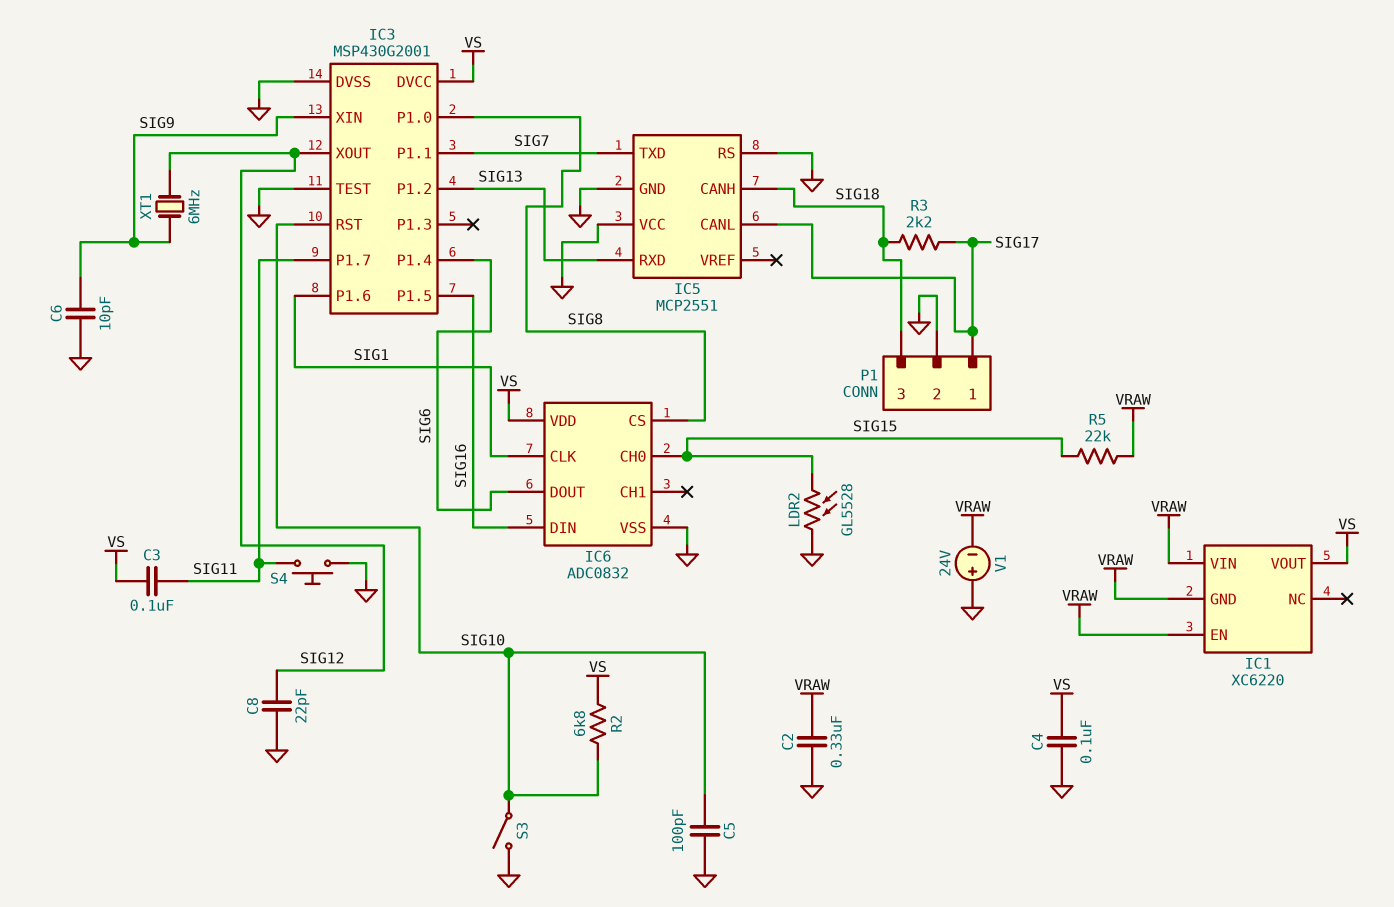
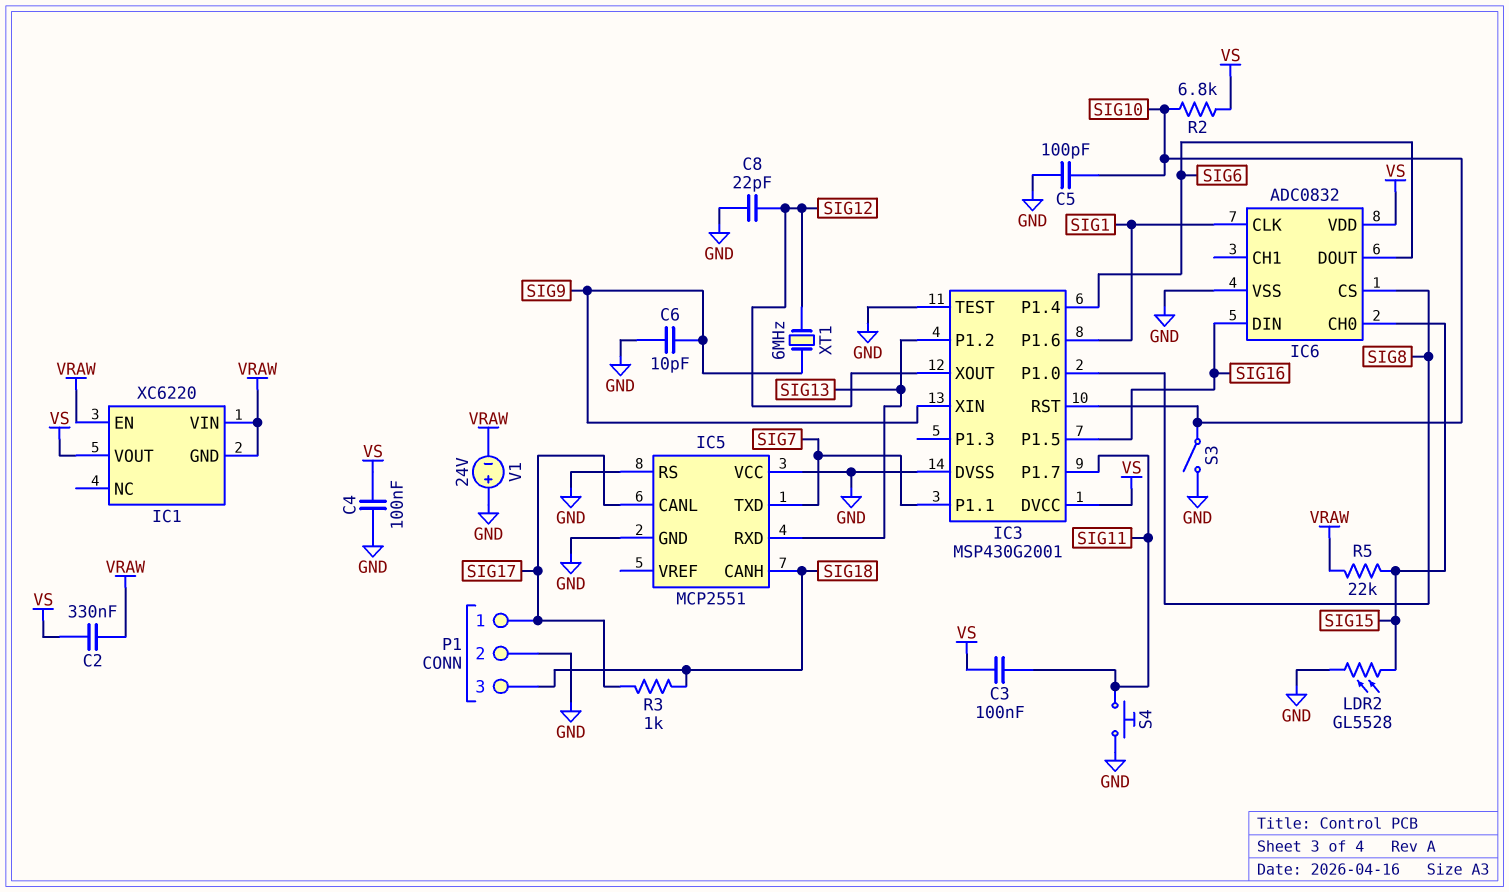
C2: 330nF (GND, VRAW) -> 330nF (VRAW, VS)
R3: 2.2k (SIG17, SIG18) -> 1k (SIG17, SIG18)

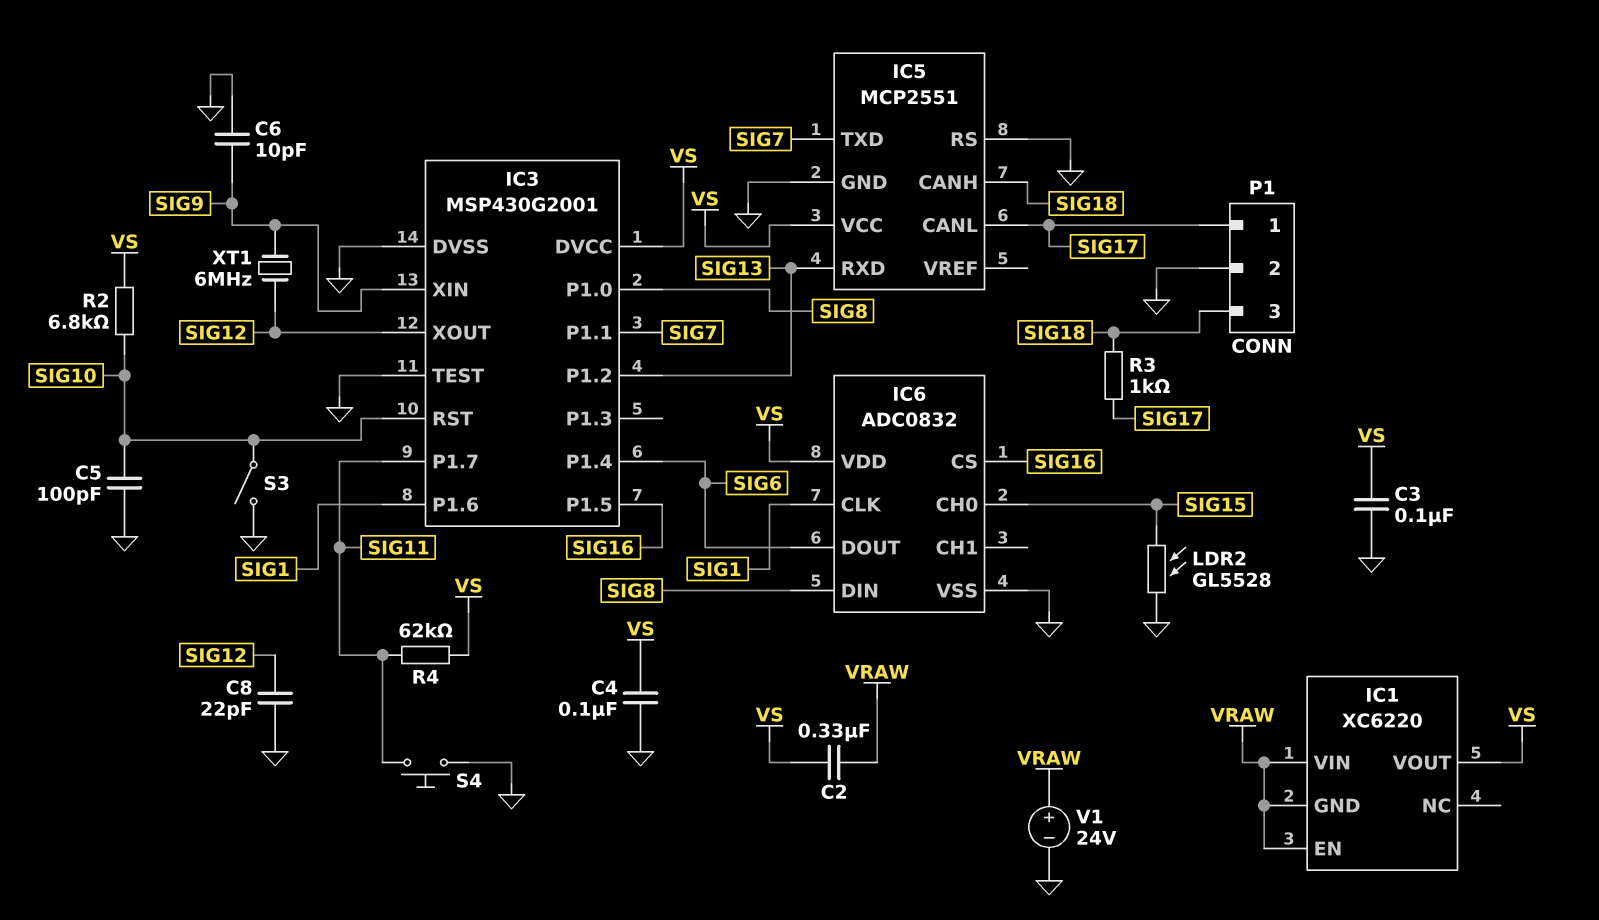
C3: 100nF (SIG11, VS) -> 100nF (GND, VS)
IC5 pin VCC: GND -> VS
IC6 pin CS: SIG8 -> SIG16
IC6 pin DIN: SIG16 -> SIG8
R4: none -> 62k (SIG11, VS)
R5: 22k (SIG15, VRAW) -> none
V1: 24V (plus GND, minus VRAW) -> 24V (plus VRAW, minus GND)

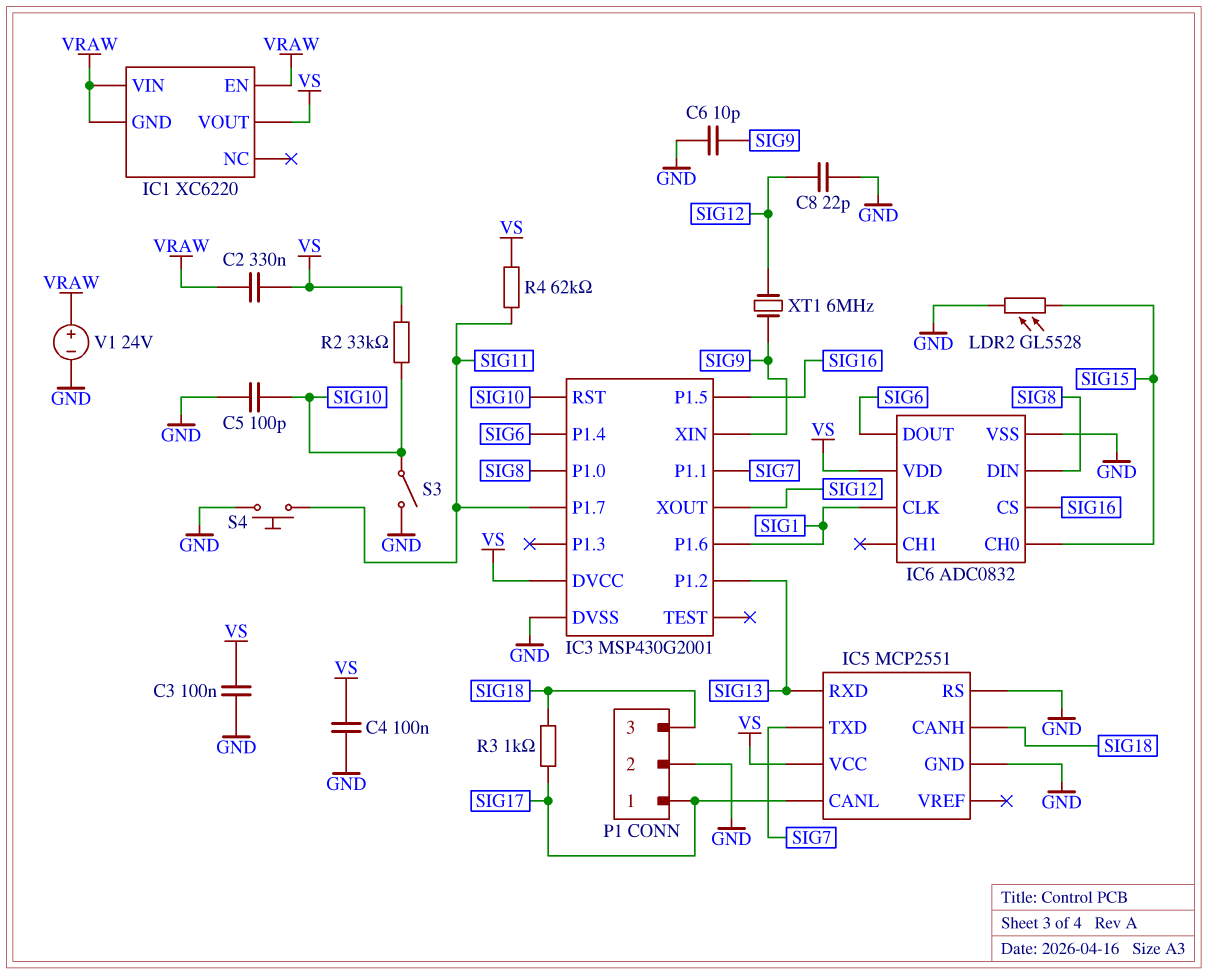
IC3 pin TEST: GND -> none
R2: 6.8k (SIG10, VS) -> 33k (SIG10, VS)

